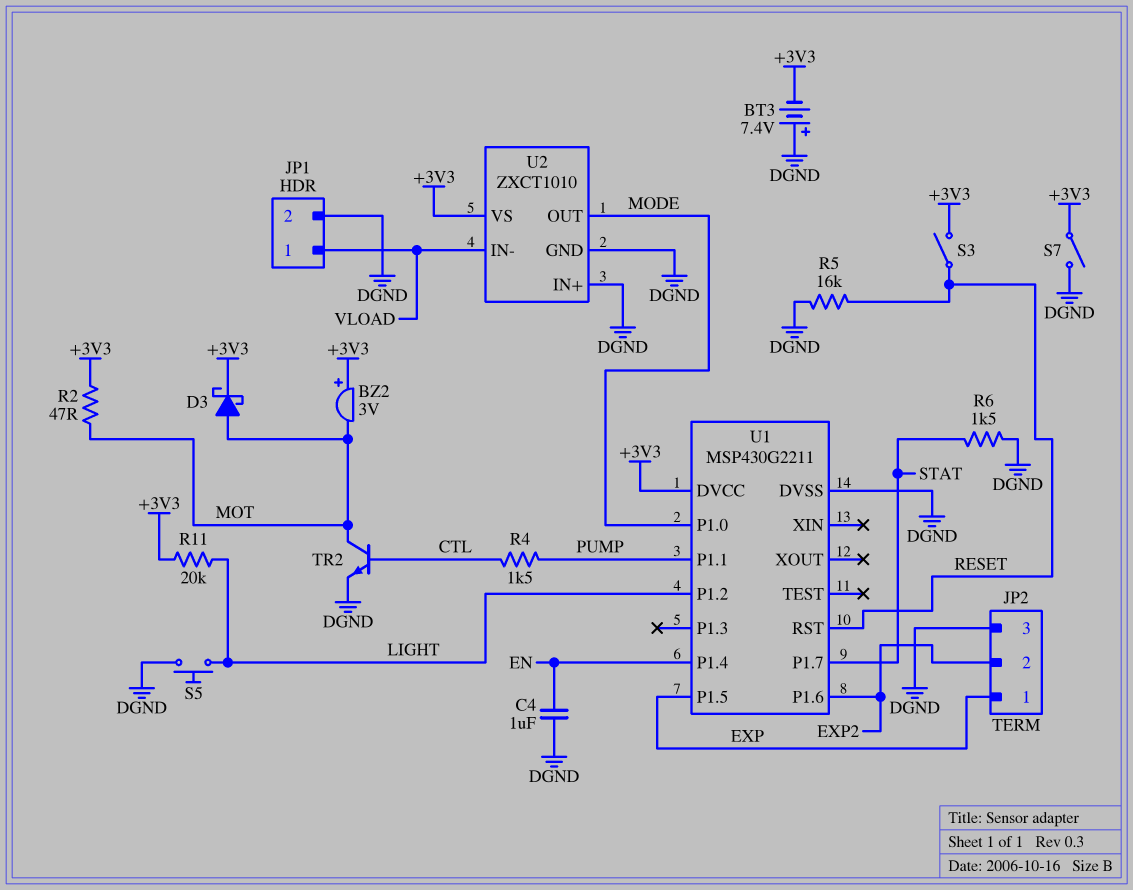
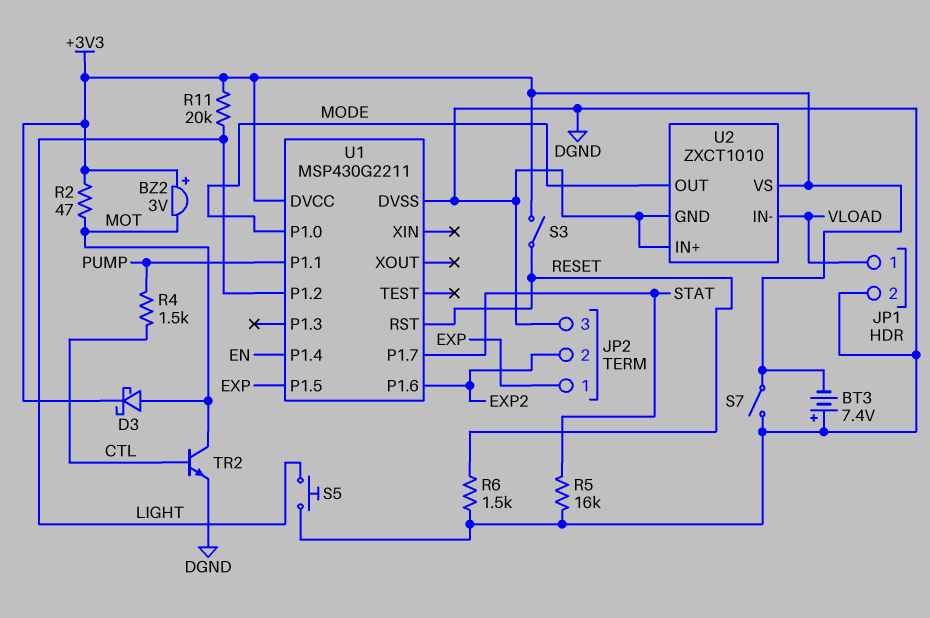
C4: 1uF (DGND, EN) -> none
R5: 16k (DGND, RESET) -> 16k (DGND, STAT)
R6: 1.5k (DGND, STAT) -> 1.5k (DGND, RESET)

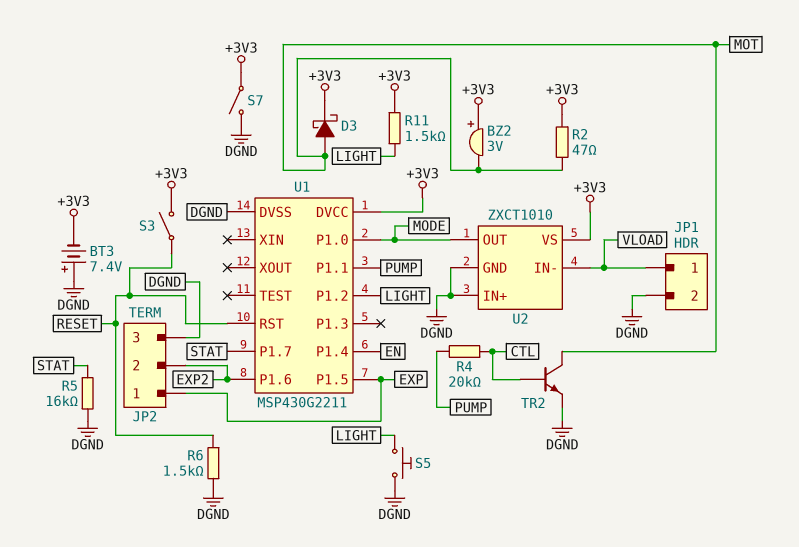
R4: 1.5k (CTL, PUMP) -> 20k (CTL, PUMP)
R11: 20k (+3V3, LIGHT) -> 1.5k (+3V3, LIGHT)

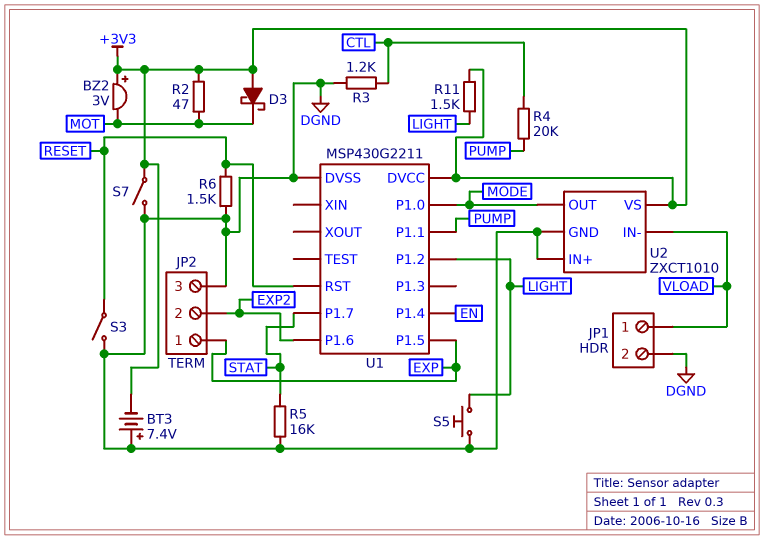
D3: schottky (A MOT, K +3V3) -> schottky (A +3V3, K MOT)
R3: none -> 1.2k (CTL, DGND)
S3: switch (+3V3, RESET) -> switch (DGND, RESET)
TR2: NPN (B CTL, C MOT, E DGND) -> none

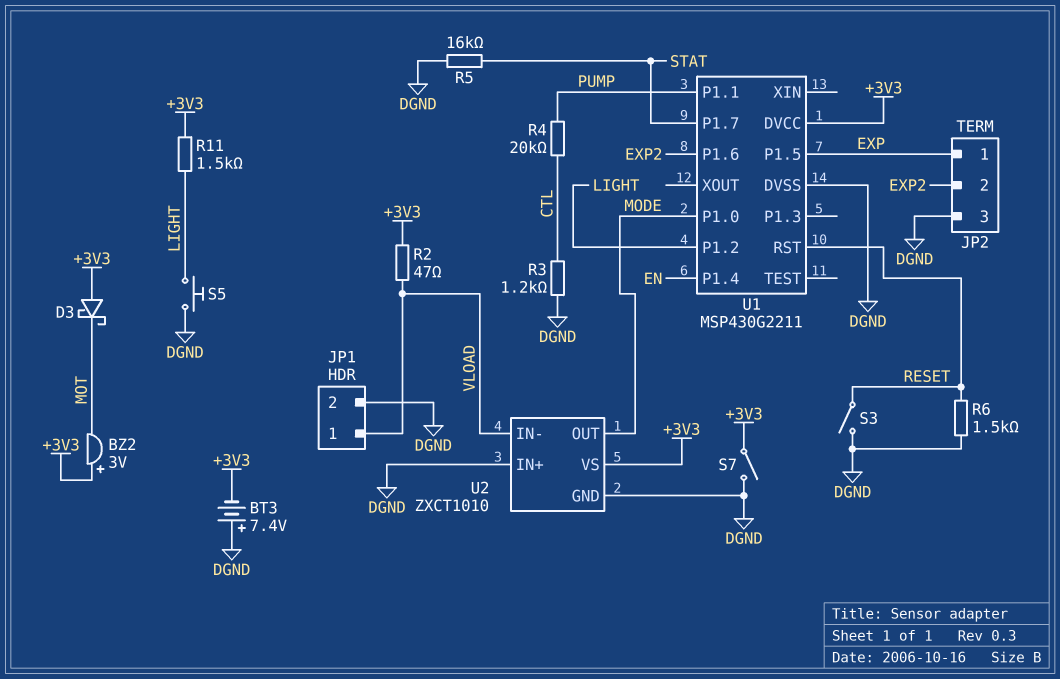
R2: 47 (+3V3, MOT) -> 47 (+3V3, VLOAD)

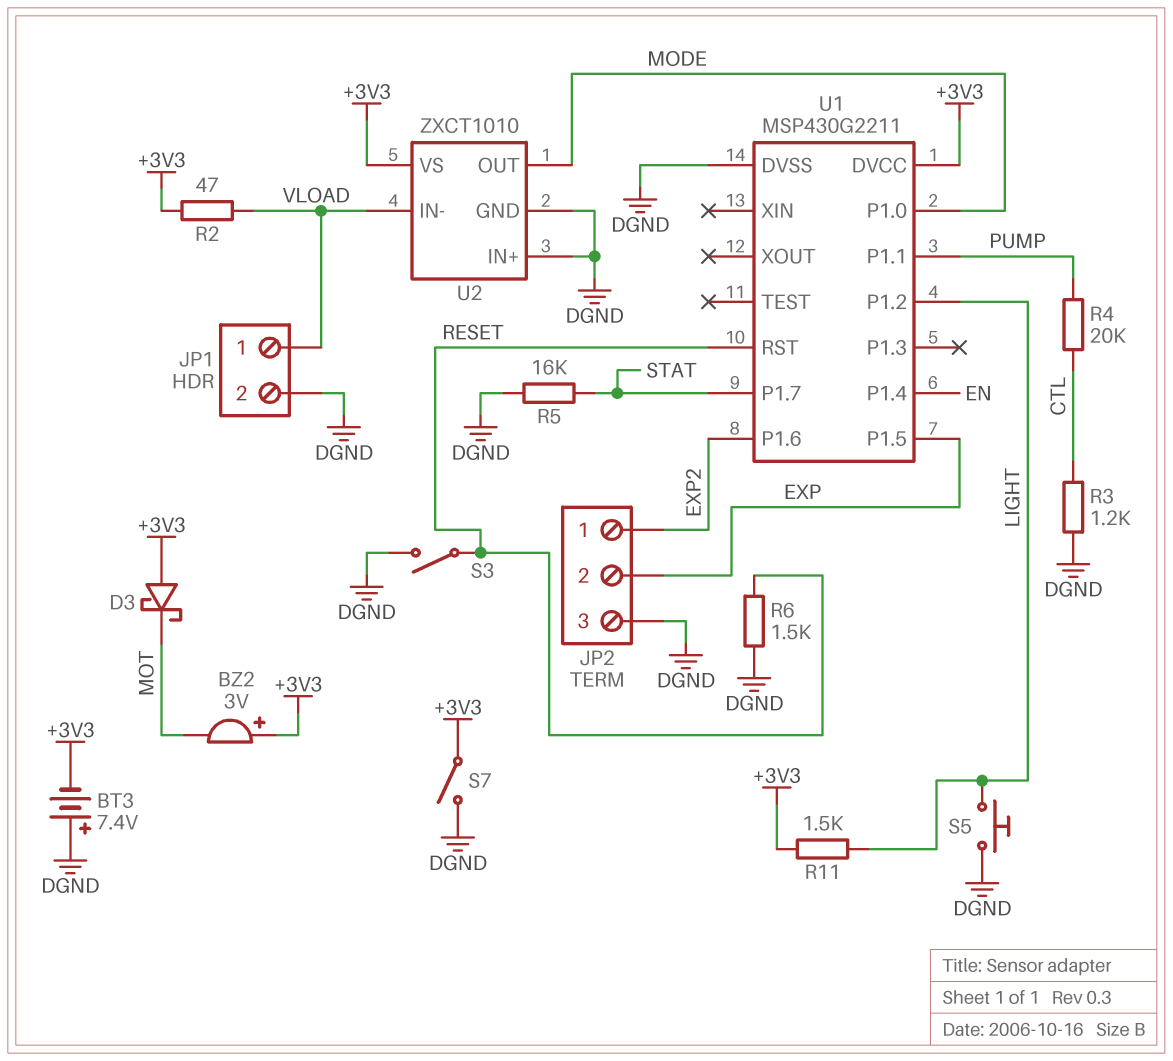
JP2 pin 1: EXP -> EXP2
JP2 pin 2: EXP2 -> EXP

